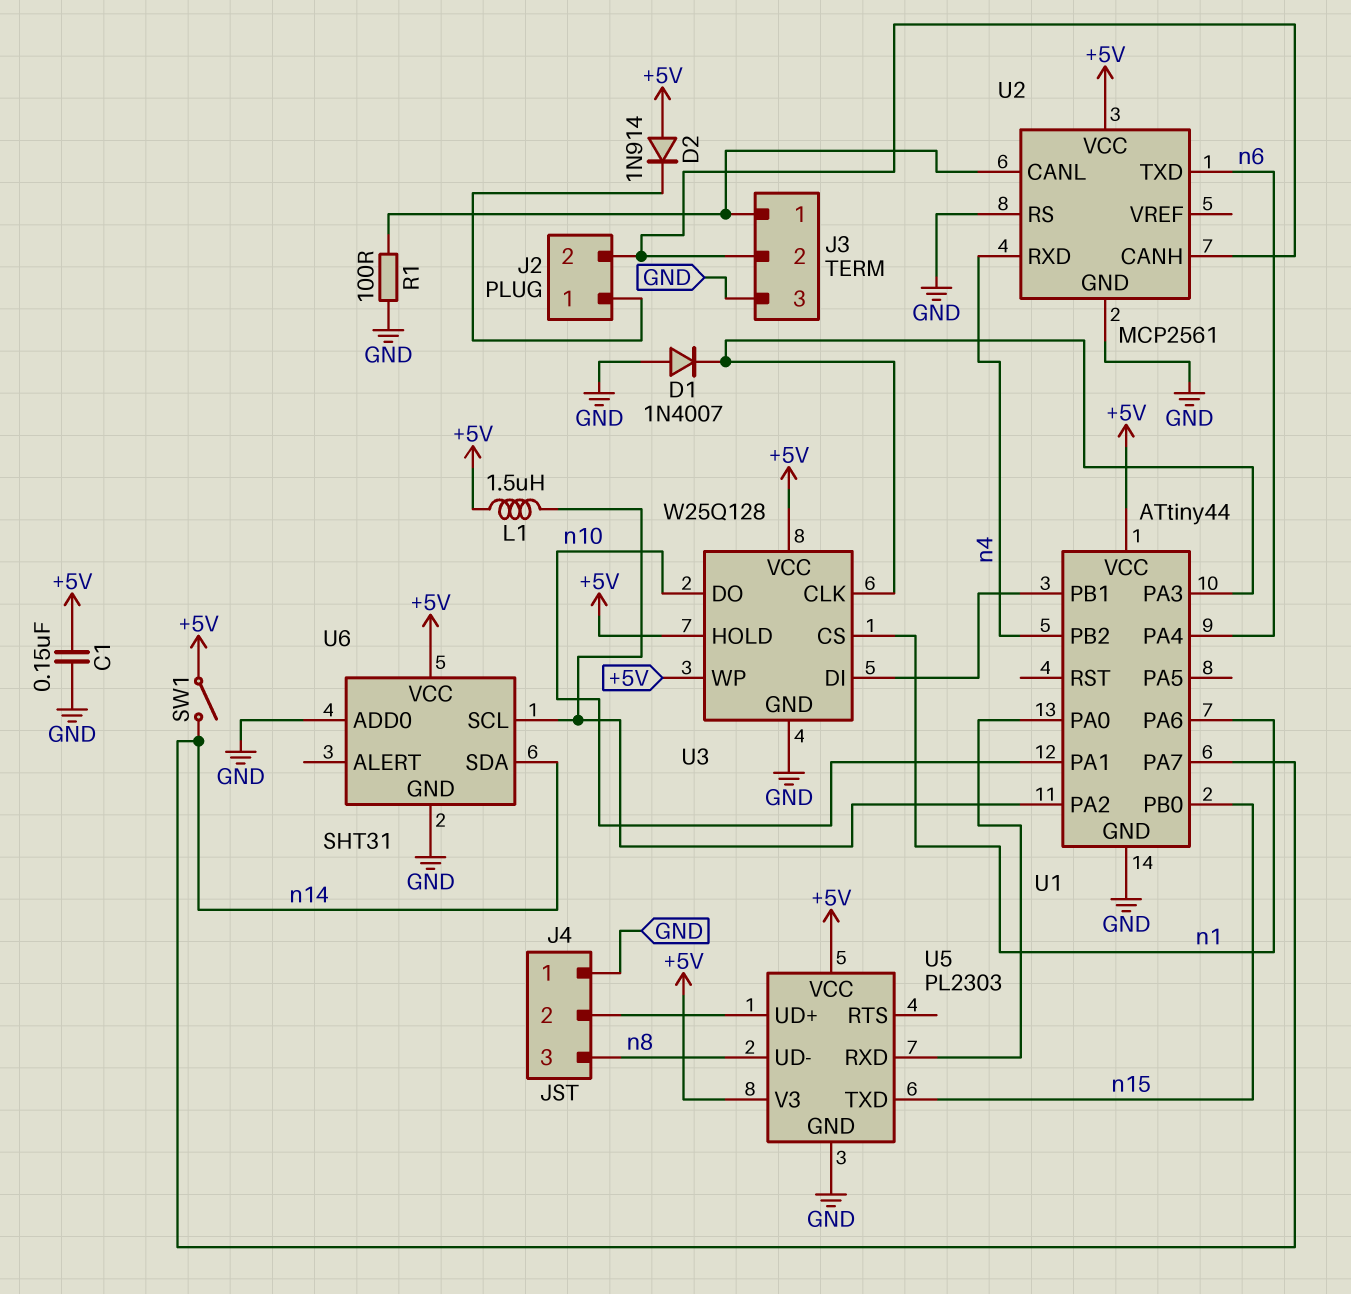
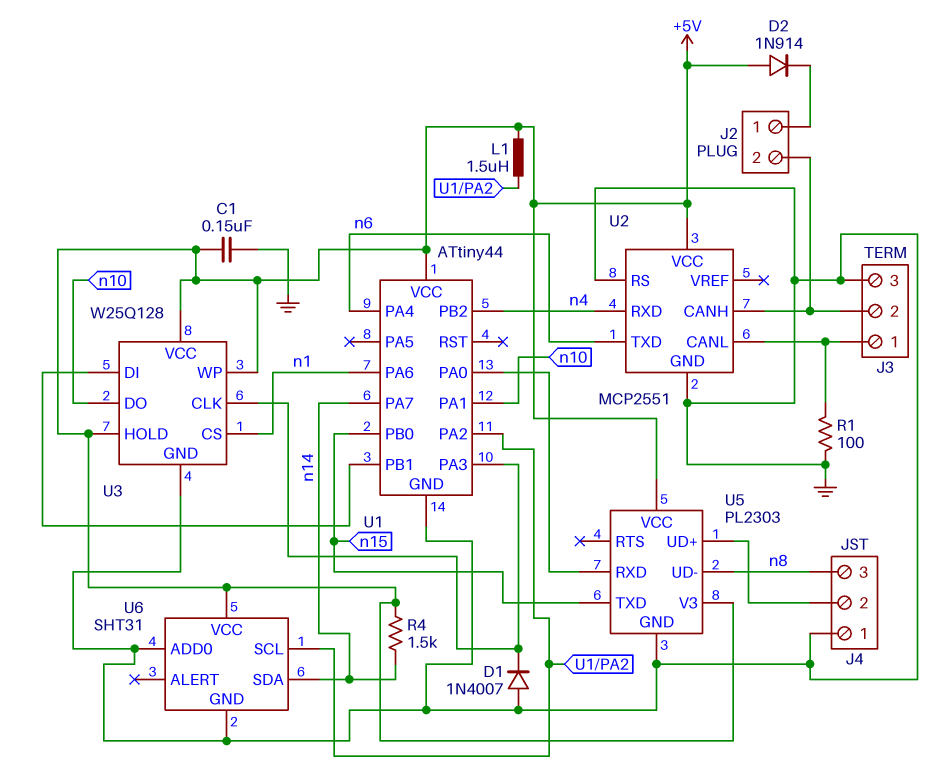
R4: none -> 1.5k (+5V, n14)
SW1: switch (+5V, n14) -> none
U2: MCP2561 -> MCP2551

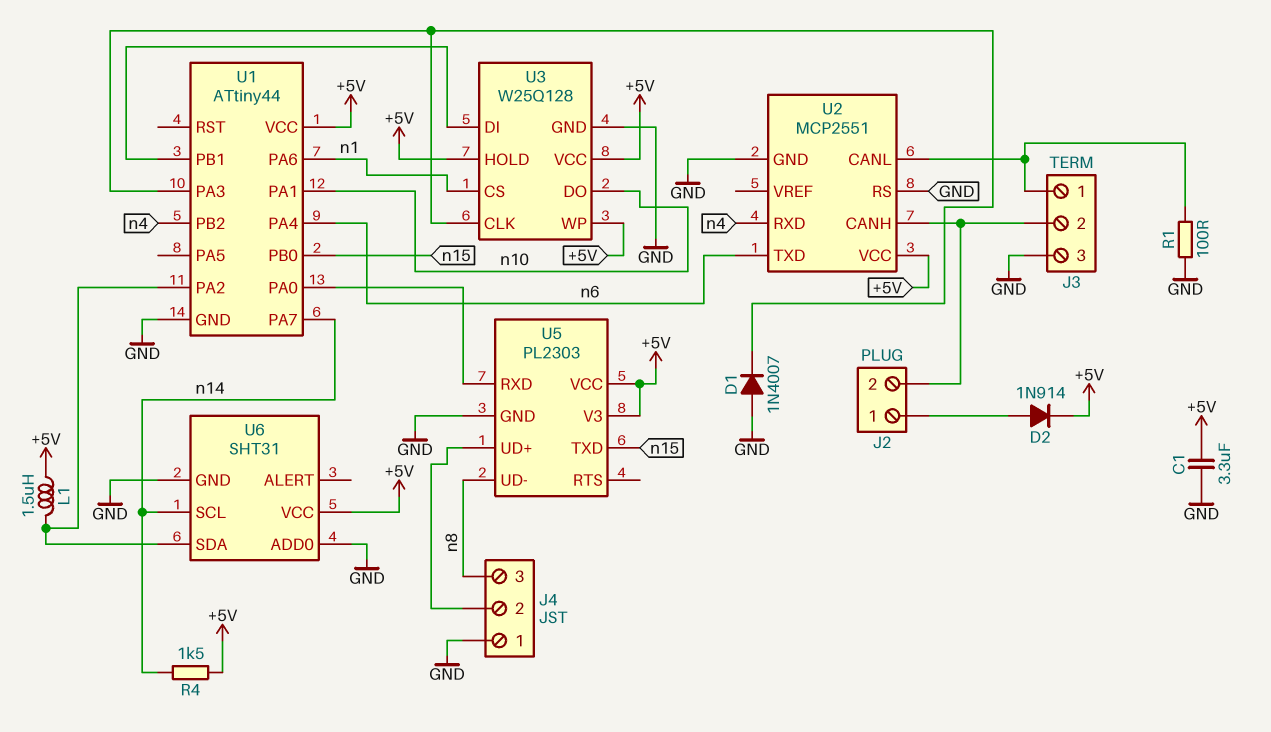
C1: 150nF (+5V, GND) -> 3.3uF (+5V, GND)
D2: diode 1N914 (A +5V, K J2/1) -> diode 1N914 (A J2/1, K +5V)
U6 pin SCL: U1/PA2 -> n14
U6 pin SDA: n14 -> U1/PA2

